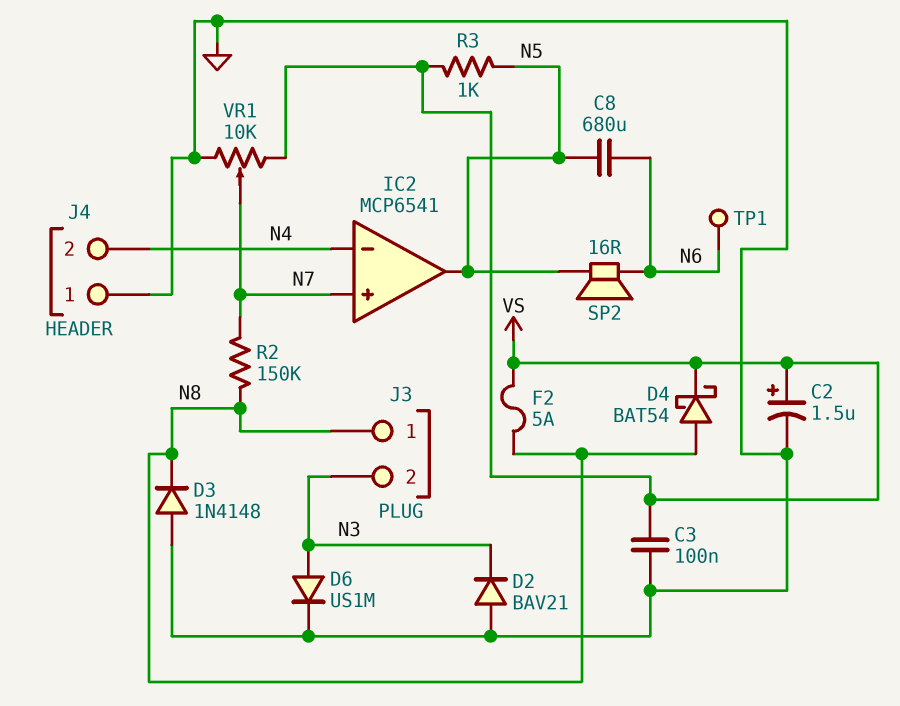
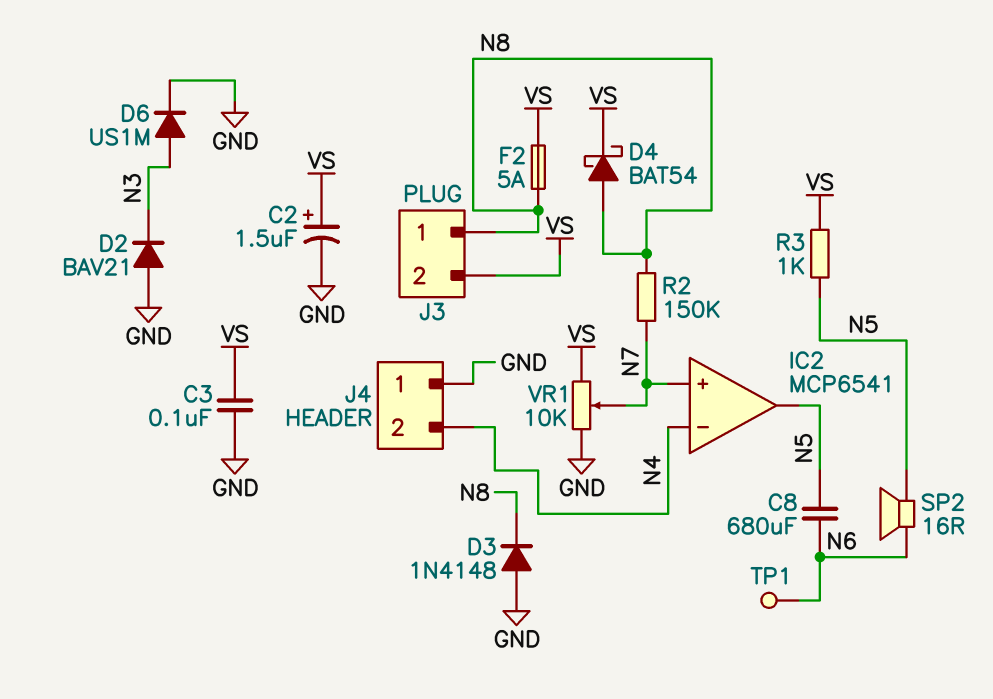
J3 pin 2: N3 -> VS

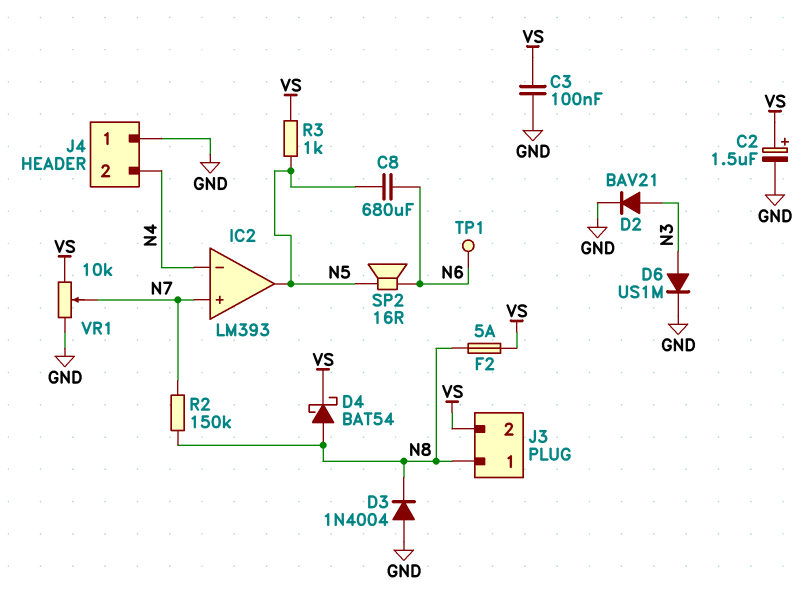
D2: diode BAV21 (A GND, K N3) -> diode BAV21 (A N3, K GND)
D3: diode 1N4148 (A GND, K N8) -> diode 1N4004 (A GND, K N8)
IC2: MCP6541 -> LM393

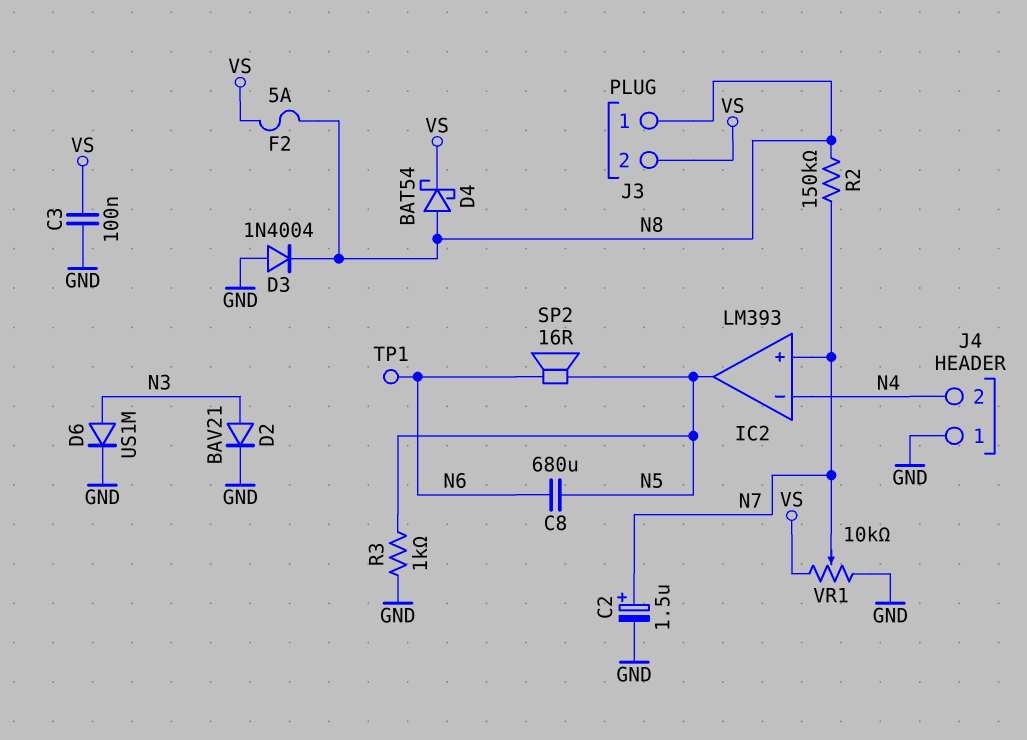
C2: 1.5uF (plus VS, minus GND) -> 1.5uF (plus N7, minus GND)
R3: 1k (N5, VS) -> 1k (GND, N5)

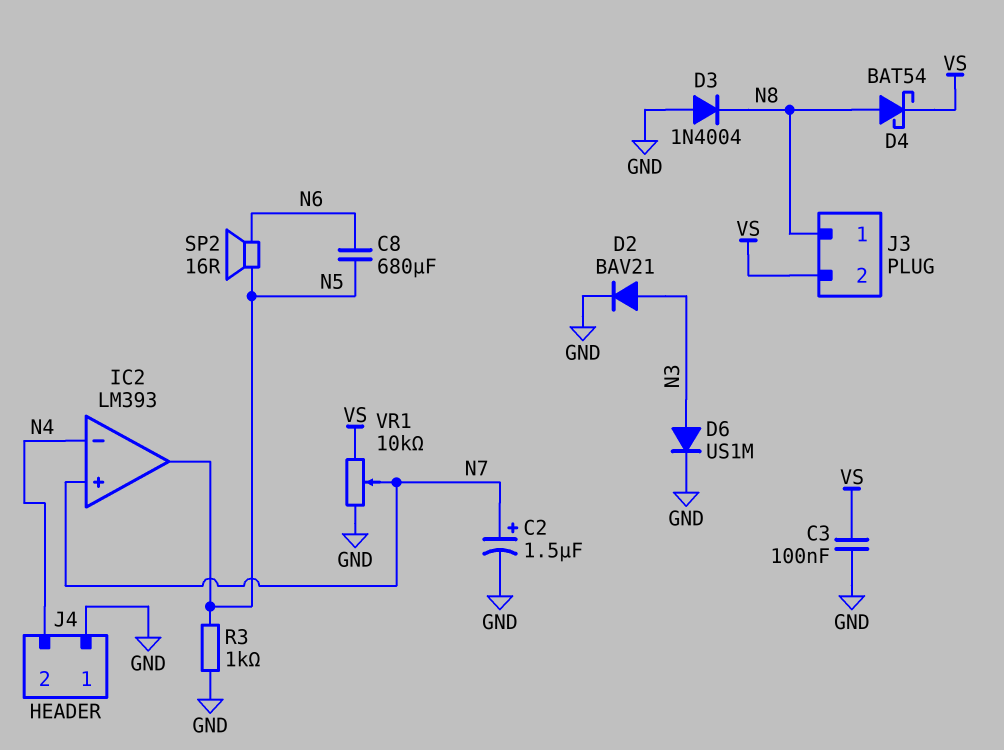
F2: 5A (N8, VS) -> none
R2: 150k (N7, N8) -> none
TP1: test point (N6) -> none

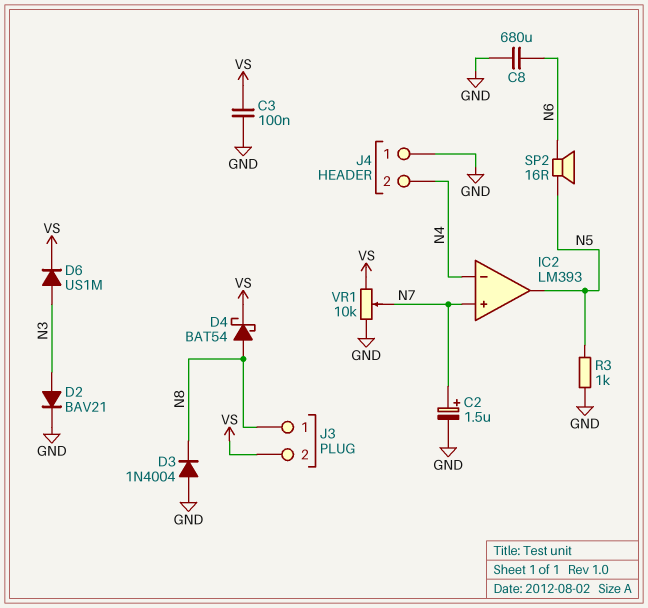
C8: 680uF (N5, N6) -> 680uF (GND, N6)
D6: diode US1M (A N3, K GND) -> diode US1M (A N3, K VS)

